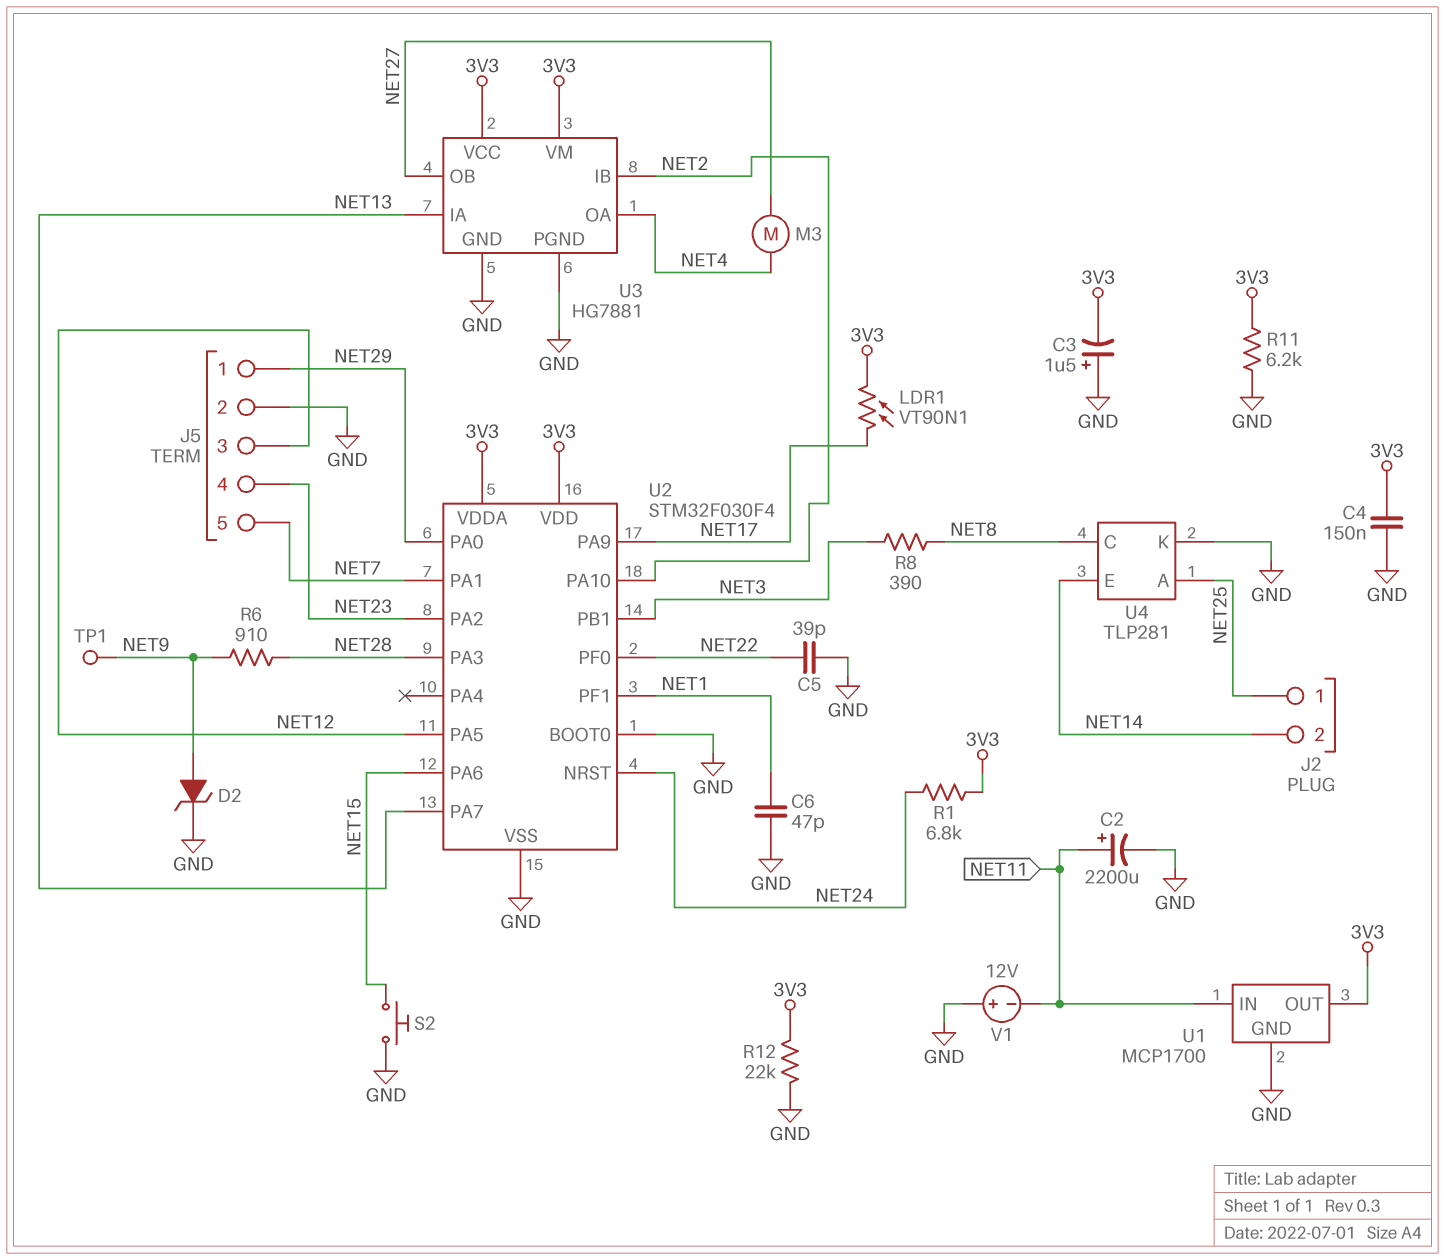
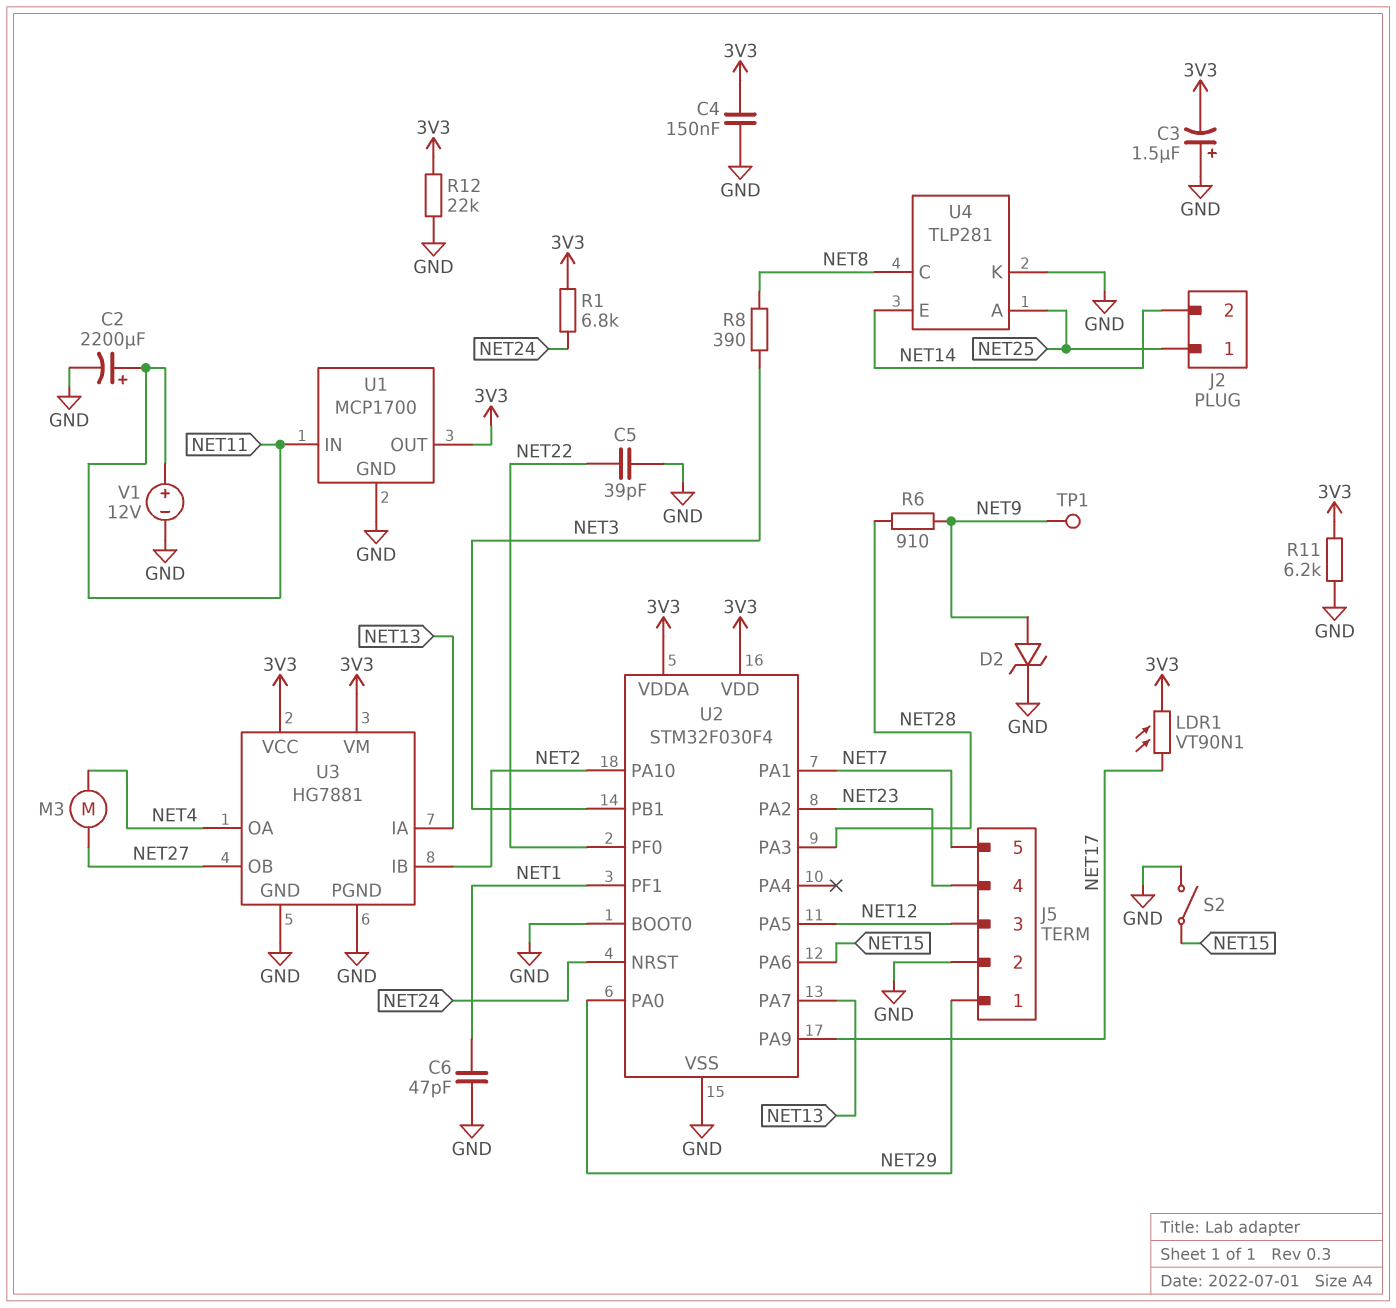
S2: button (GND, NET15) -> switch (GND, NET15)
V1: 12V (plus GND, minus NET11) -> 12V (plus NET11, minus GND)

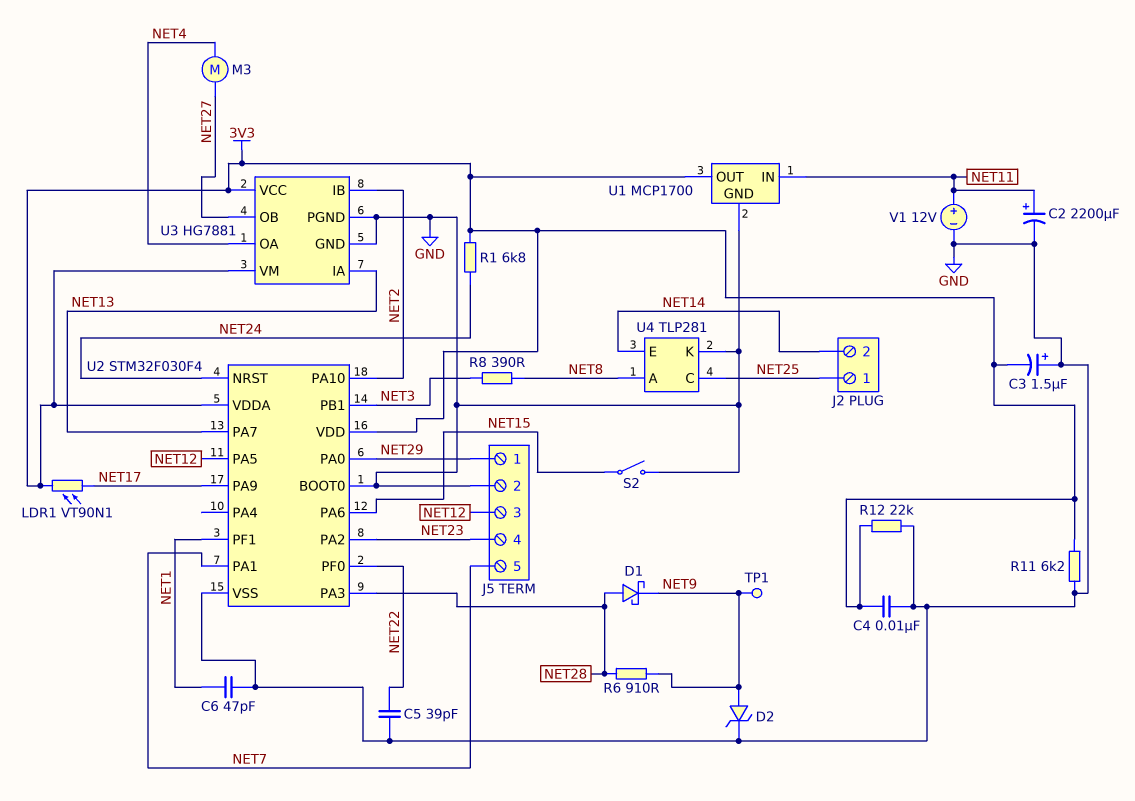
C4: 150nF (3V3, GND) -> 10nF (3V3, GND)
D1: none -> schottky (A NET28, K NET9)
U4 pin A: NET25 -> NET8
U4 pin C: NET8 -> NET25

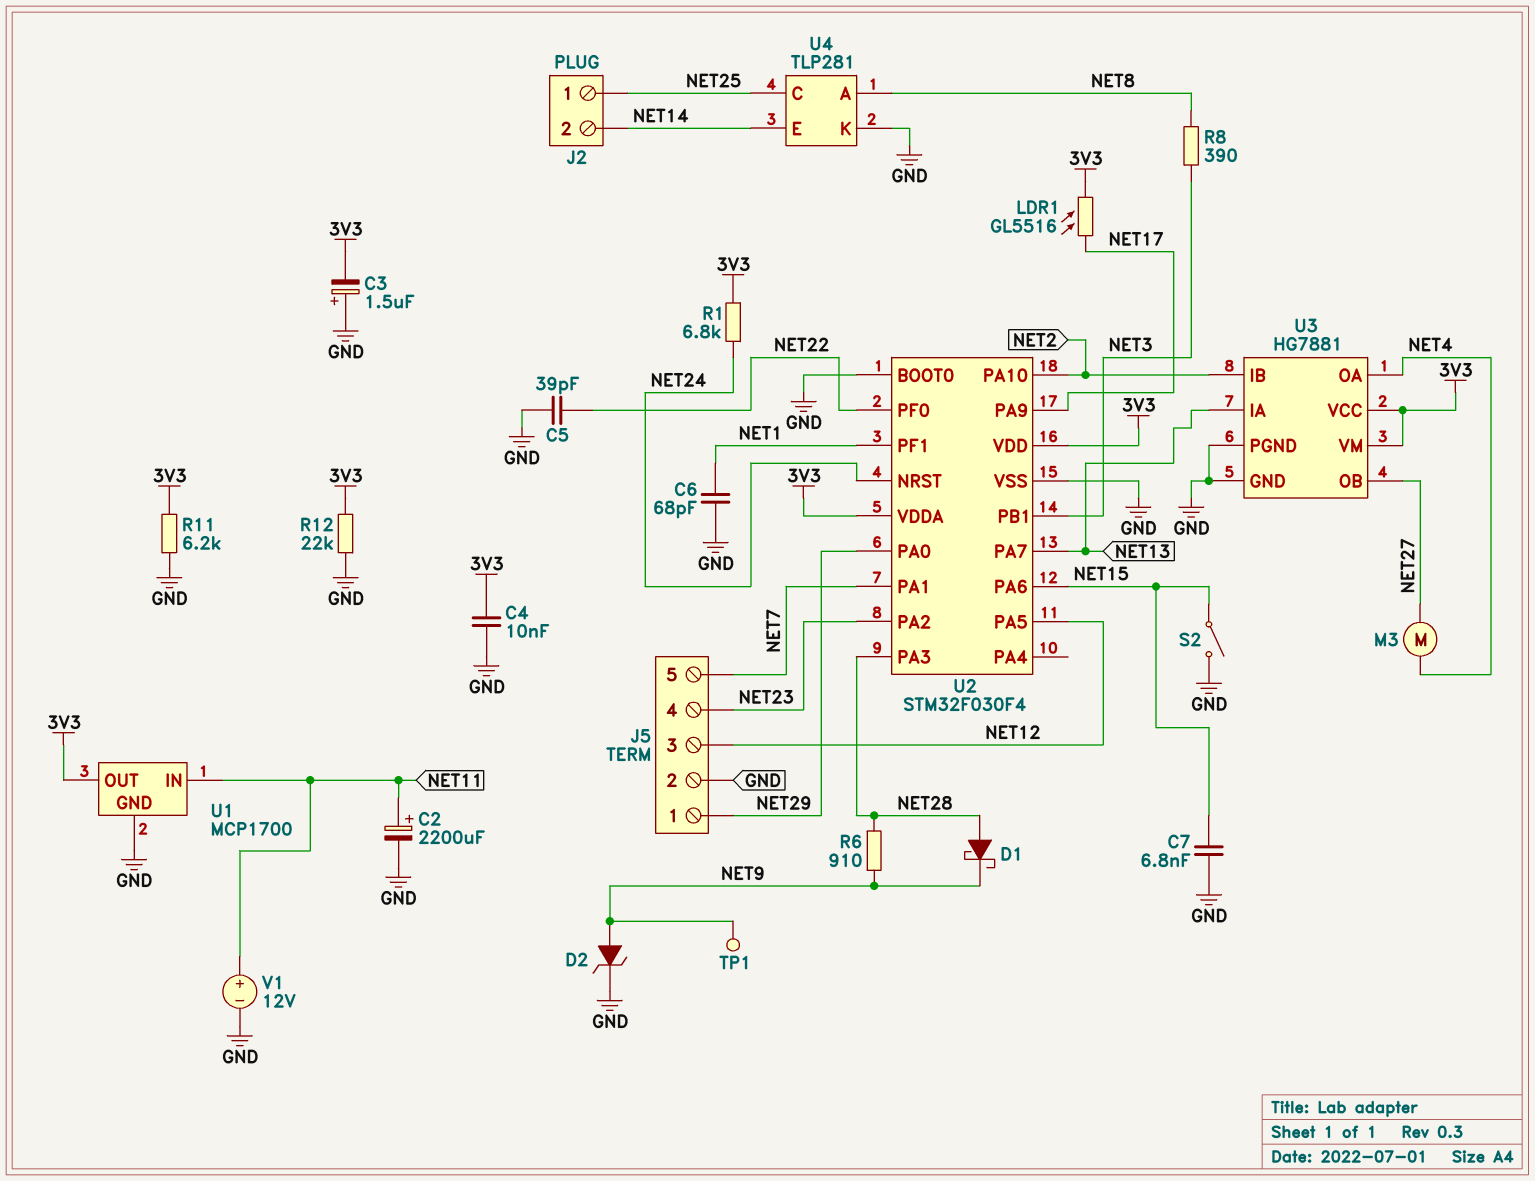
C6: 47pF (GND, NET1) -> 68pF (GND, NET1)
C7: none -> 6.8nF (GND, NET15)
LDR1: VT90N1 (3V3, NET17) -> GL5516 (3V3, NET17)

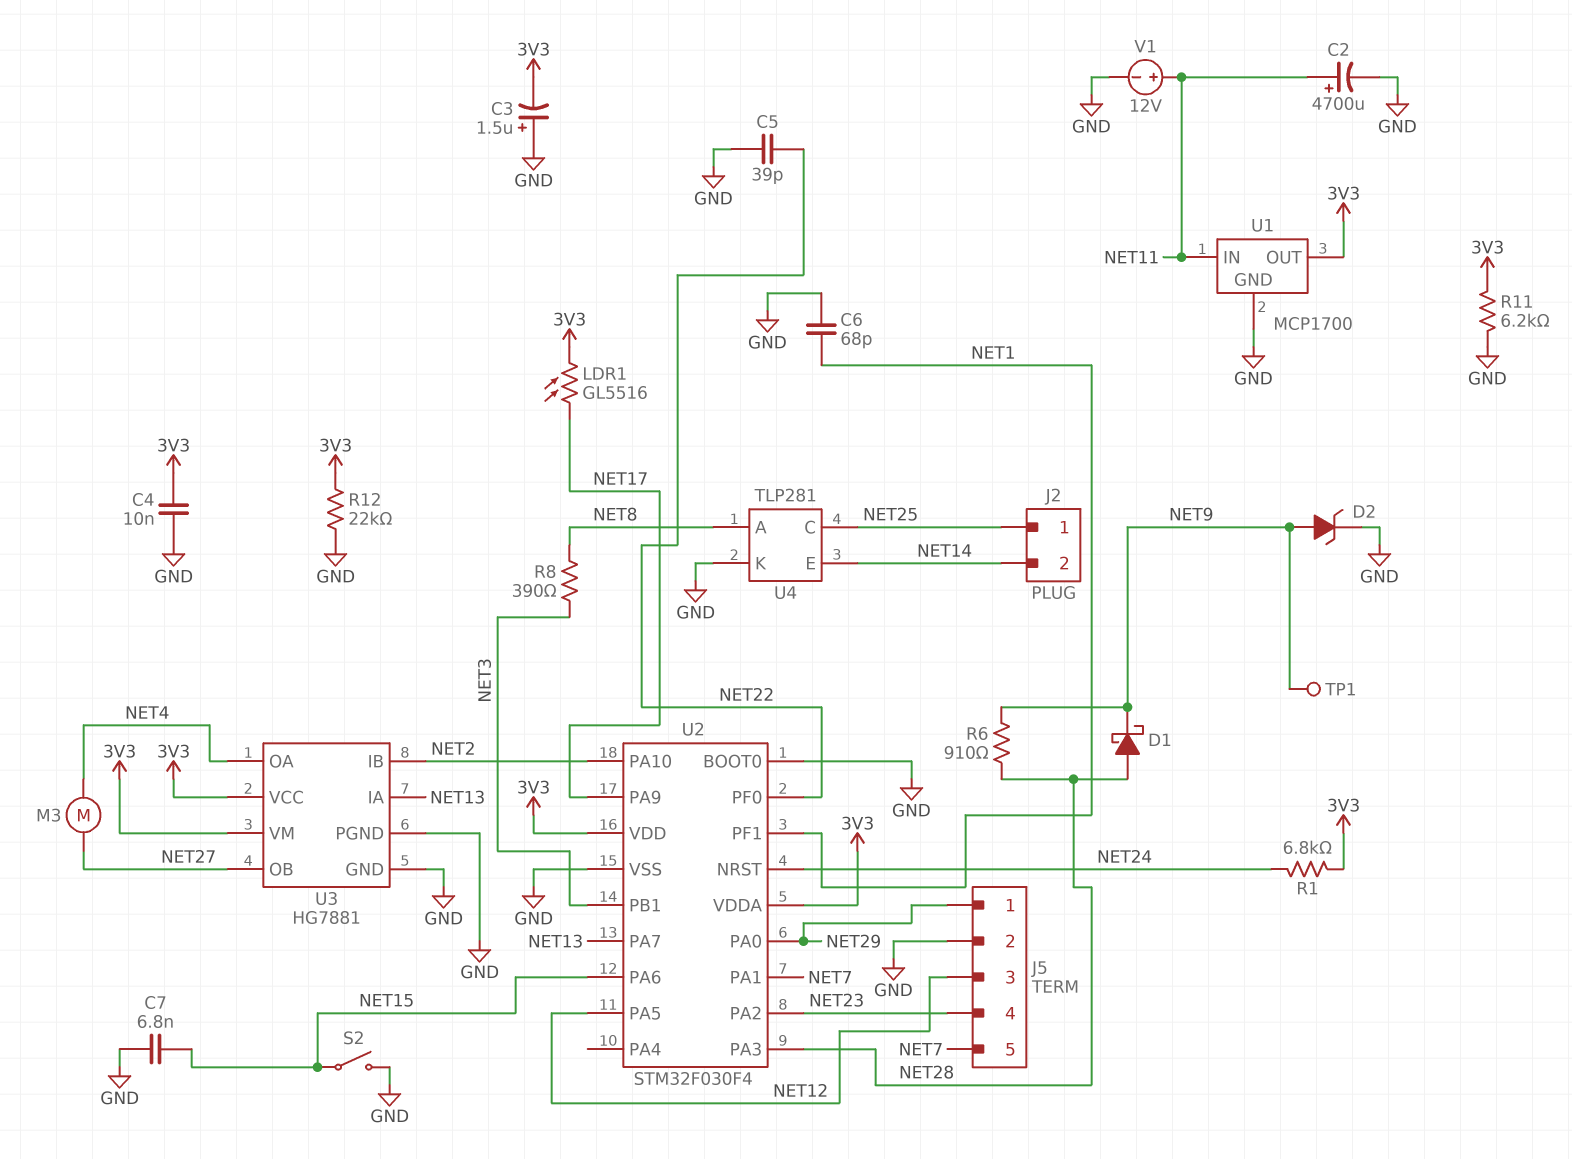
C2: 2200uF (plus NET11, minus GND) -> 4700uF (plus NET11, minus GND)

